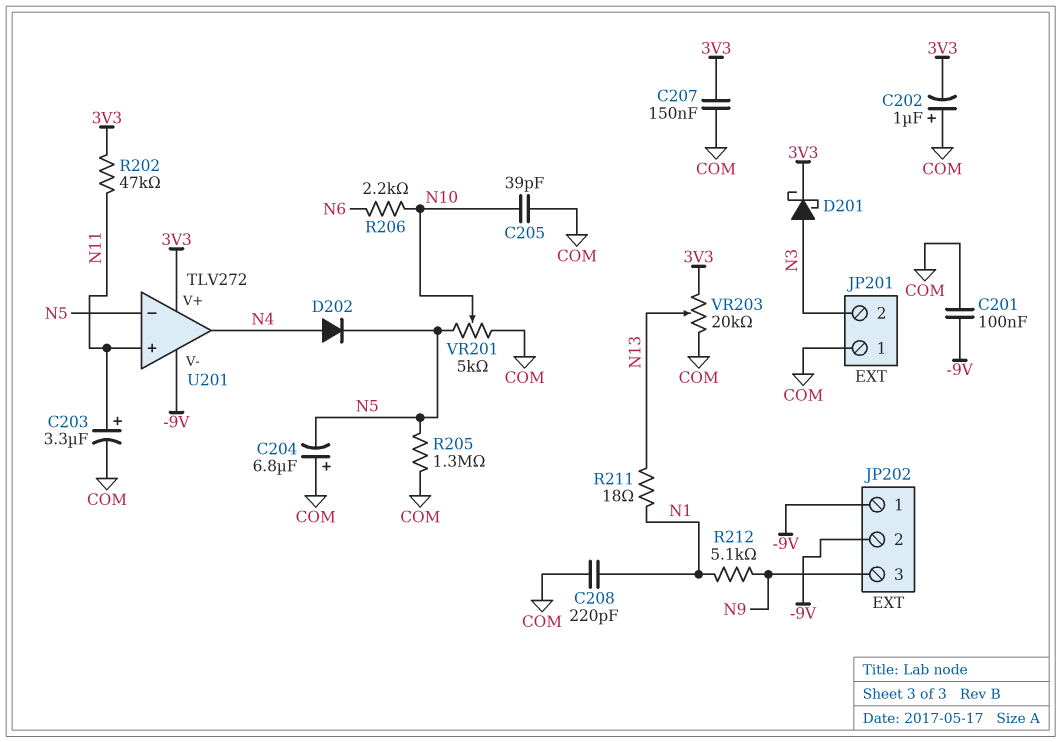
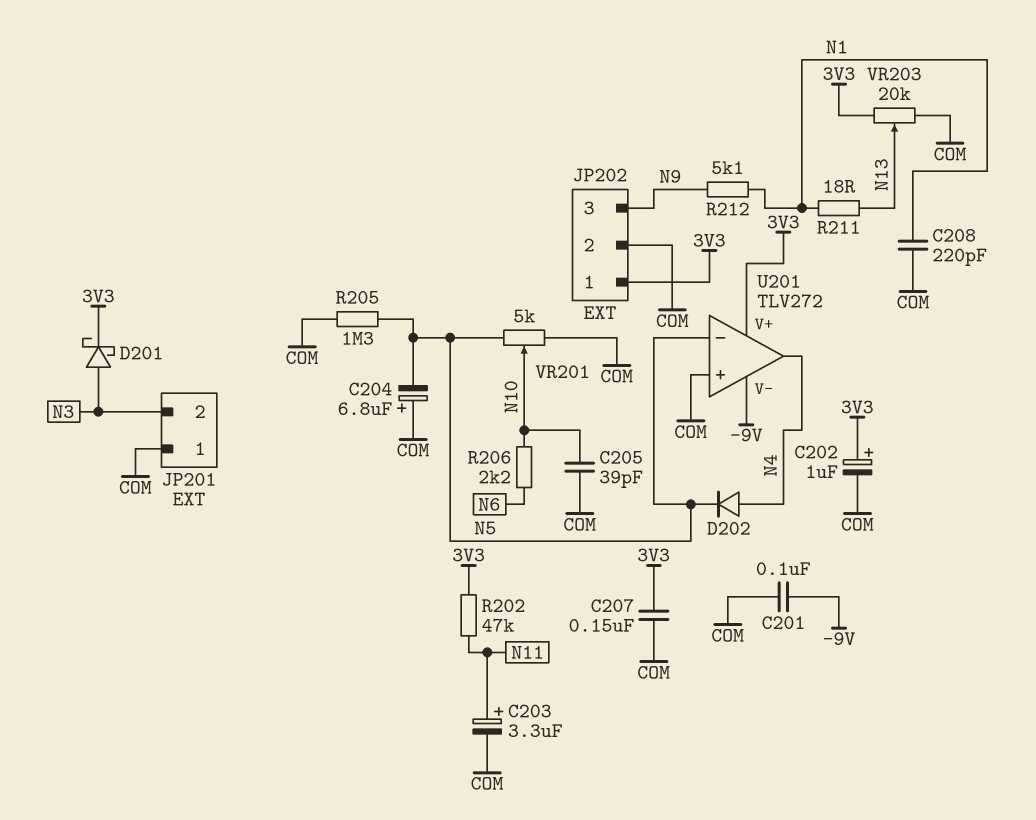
C202: 1uF (plus COM, minus 3V3) -> 1uF (plus 3V3, minus COM)
JP202 pin 1: -9V -> 3V3
JP202 pin 2: -9V -> COM
U201 pin in+: N11 -> COM

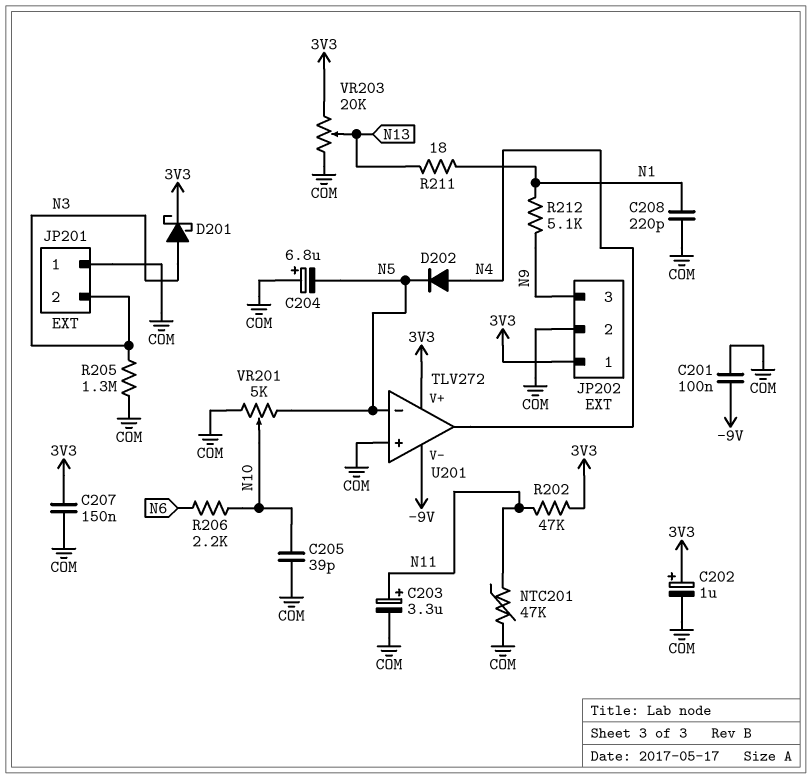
NTC201: none -> 47k (COM, N11)
R205: 1.3M (COM, N5) -> 1.3M (COM, N3)

